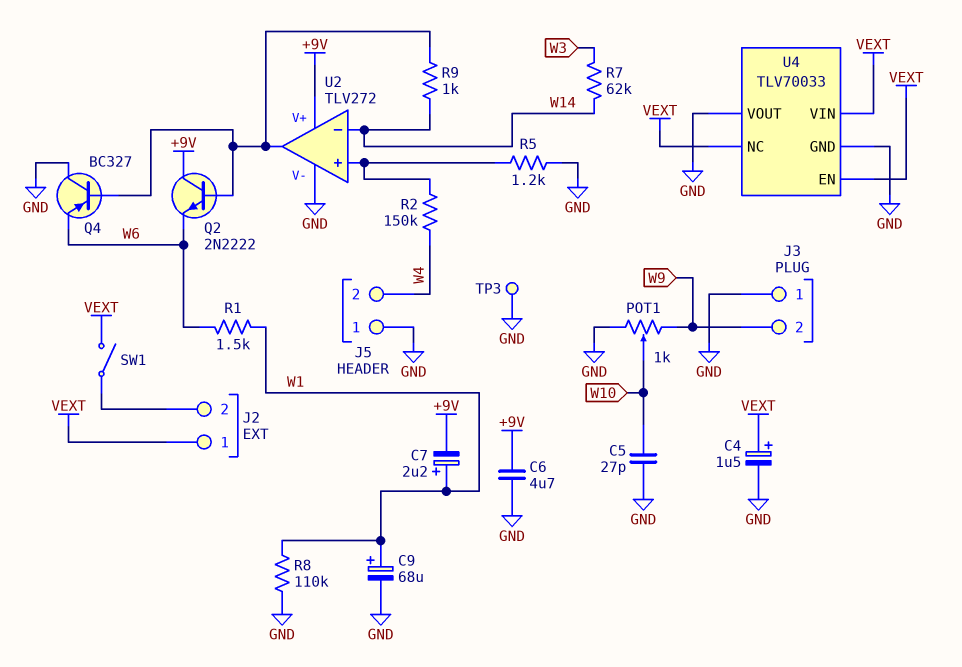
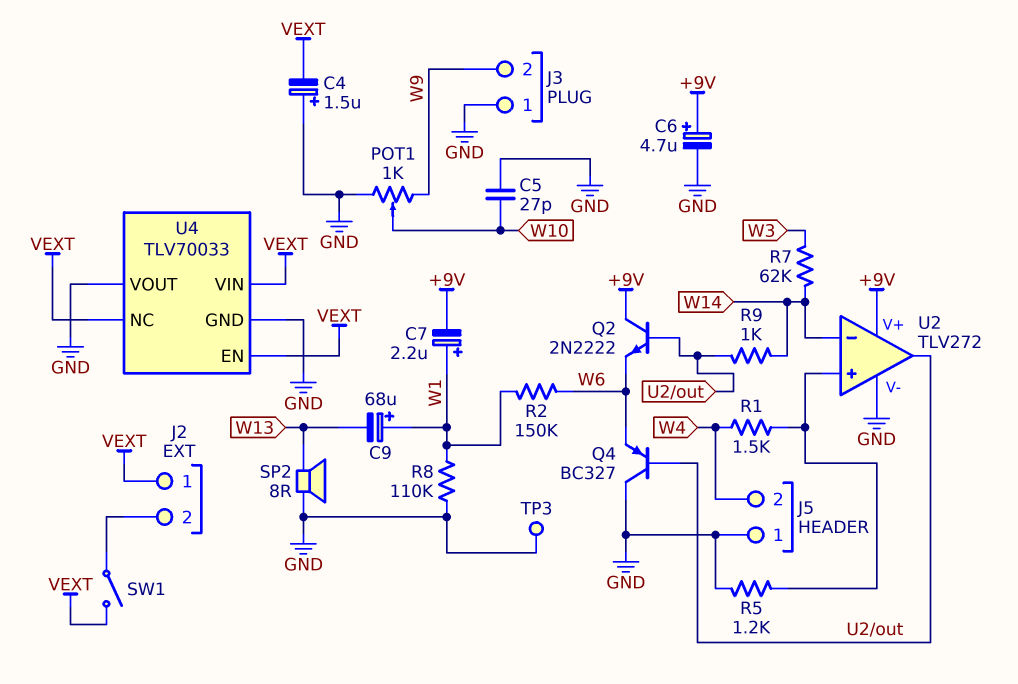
C4: 1.5uF (plus VEXT, minus GND) -> 1.5uF (plus GND, minus VEXT)
C6: 4.7uF (+9V, GND) -> 4.7uF (plus +9V, minus GND)
C9: 68uF (plus W1, minus GND) -> 68uF (plus W1, minus W13)
R1: 1.5k (W1, W6) -> 1.5k (U2/in+, W4)
R2: 150k (U2/in+, W4) -> 150k (W1, W6)
SP2: none -> speaker 8R (GND, W13)

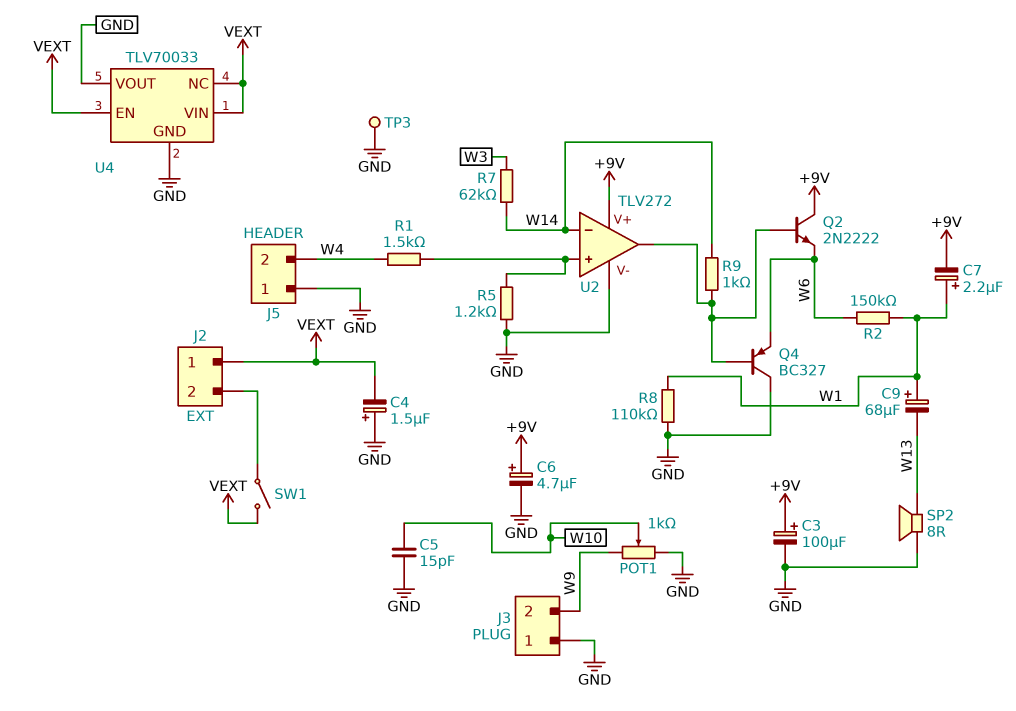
C3: none -> 100uF (plus +9V, minus GND)
C5: 27pF (GND, W10) -> 15pF (GND, W10)

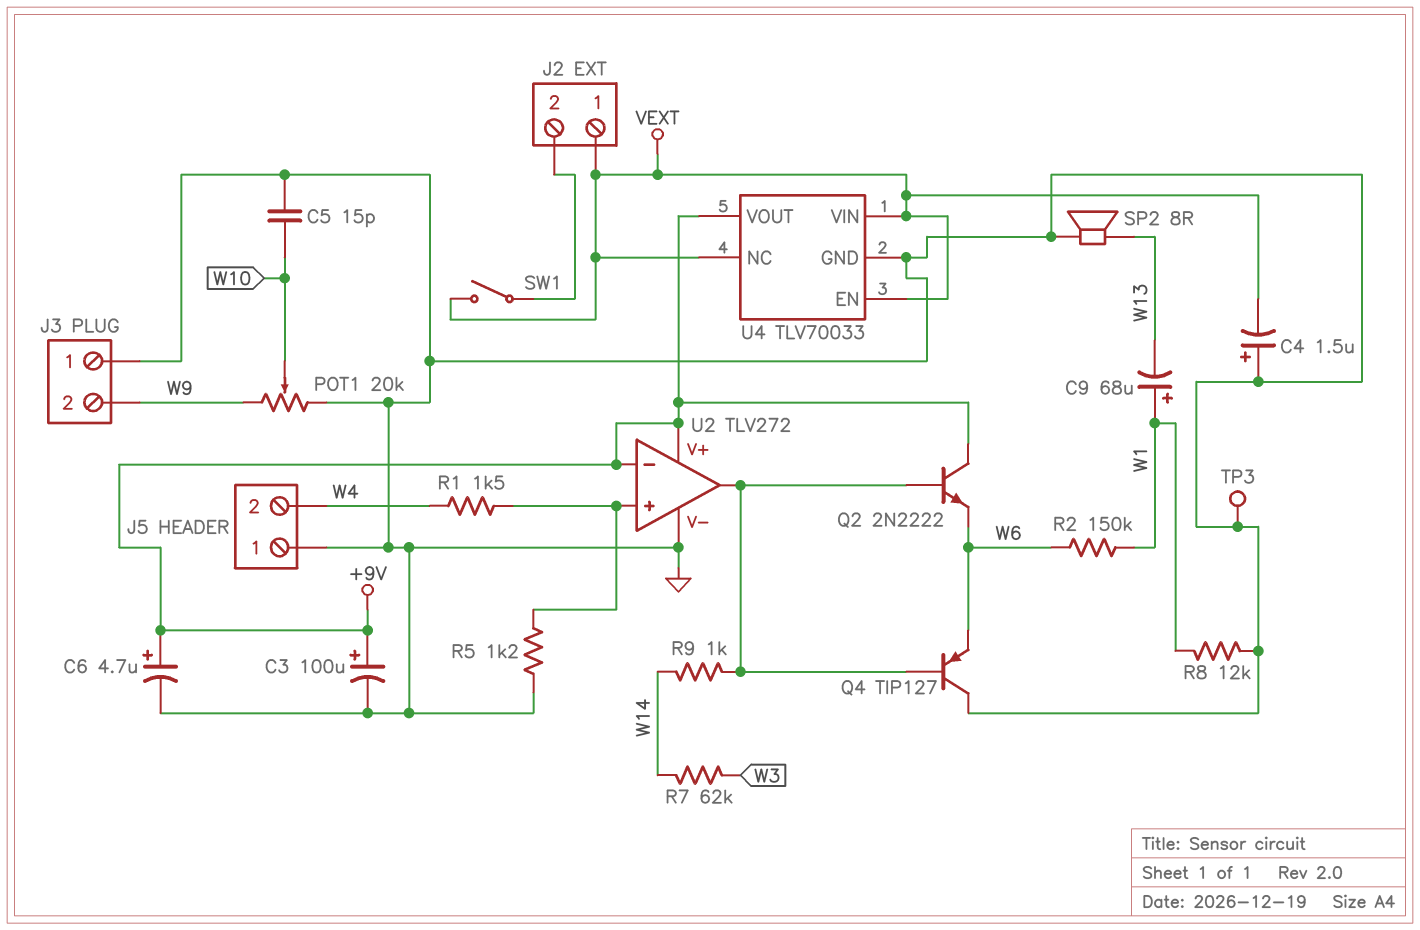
C7: 2.2uF (plus W1, minus +9V) -> none
POT1: 1k (GND, W9, wiper W10) -> 20k (GND, W9, wiper W10)
Q4: PNP BC327 (B U2/out, C GND, E W6) -> PNP TIP127 (B U2/out, C GND, E W6)
R8: 110k (GND, W1) -> 12k (GND, W1)
U2 pin in-: W14 -> +9V
U4 pin VOUT: GND -> +9V

